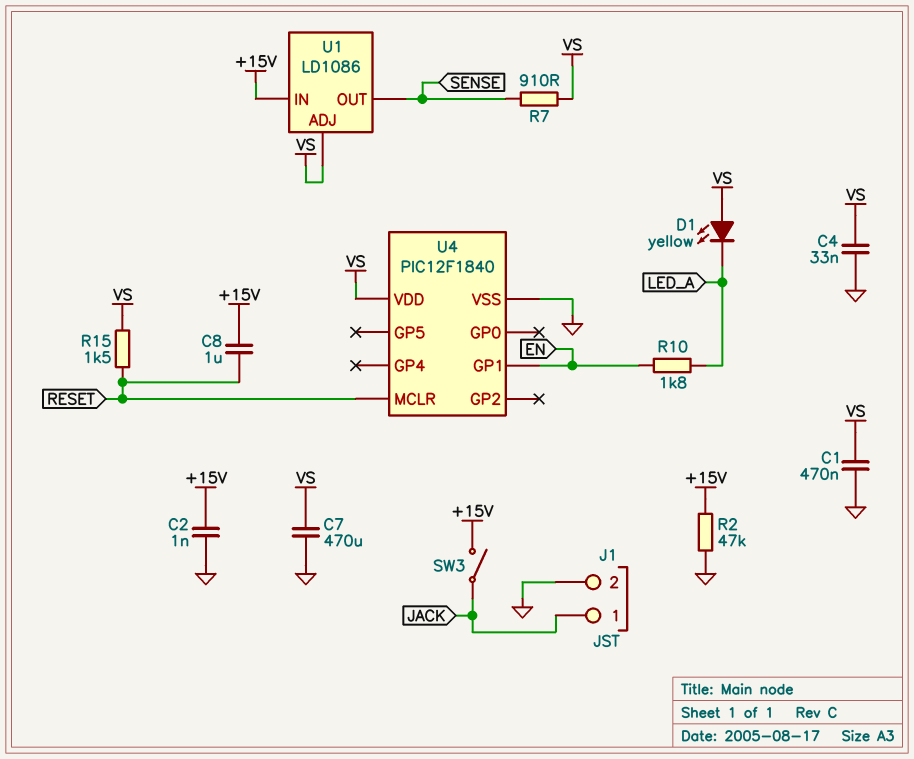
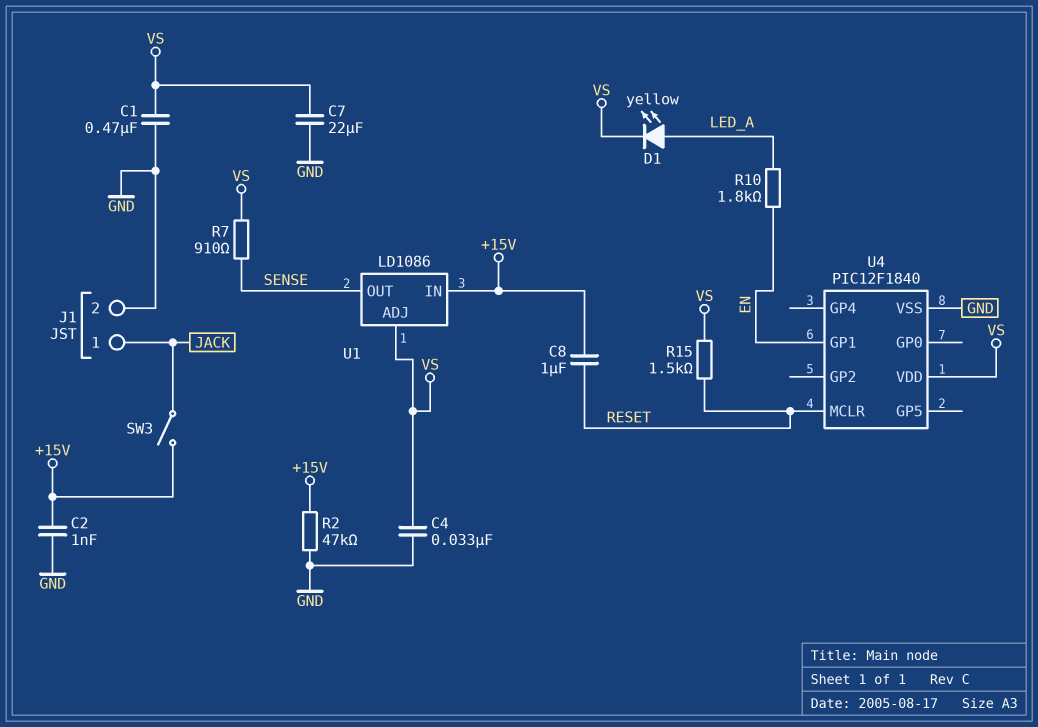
C7: 470uF (GND, VS) -> 22uF (GND, VS)
D1: LED yellow (A VS, K LED_A) -> LED yellow (A LED_A, K VS)

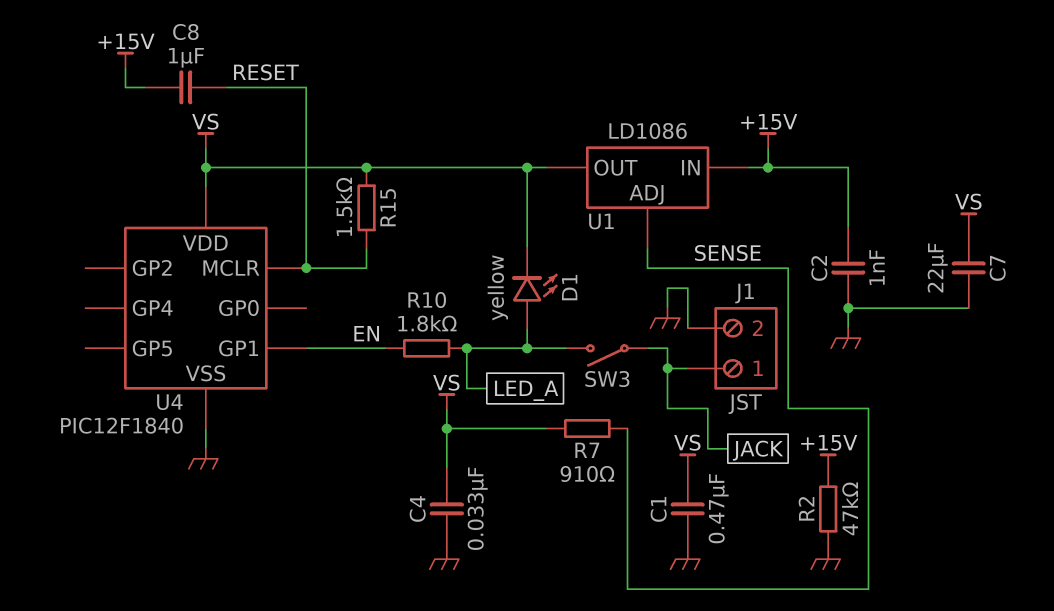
SW3: switch (+15V, JACK) -> switch (JACK, LED_A)
U1 pin ADJ: VS -> SENSE
U1 pin OUT: SENSE -> VS

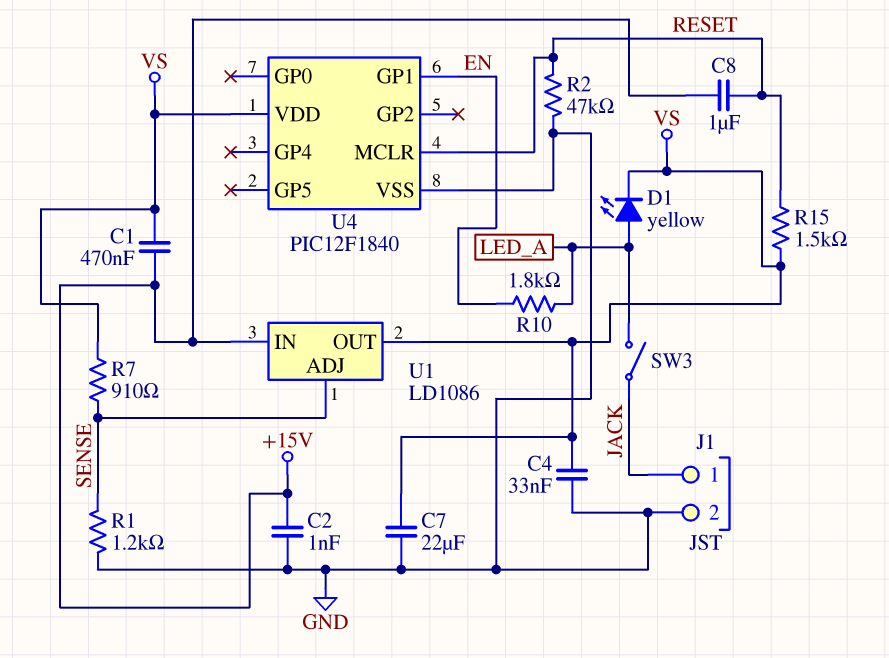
C1: 470nF (GND, VS) -> 470nF (+15V, VS)
R1: none -> 1.2k (GND, SENSE)
R2: 47k (+15V, GND) -> 47k (GND, RESET)

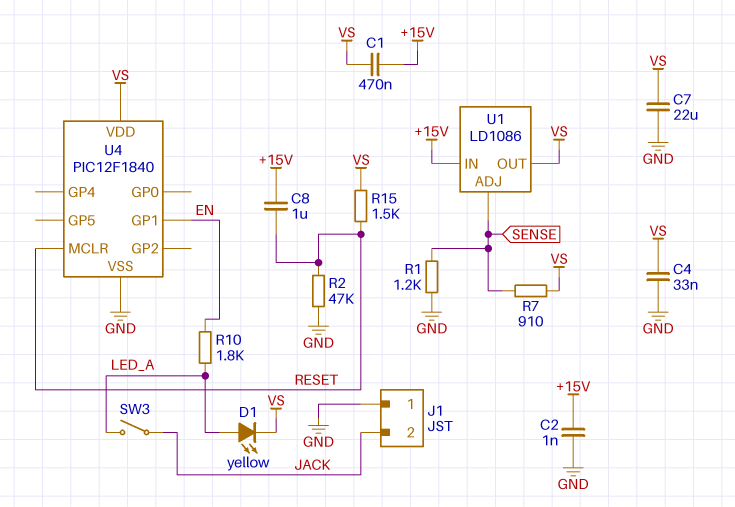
J1 pin 1: JACK -> GND
J1 pin 2: GND -> JACK

